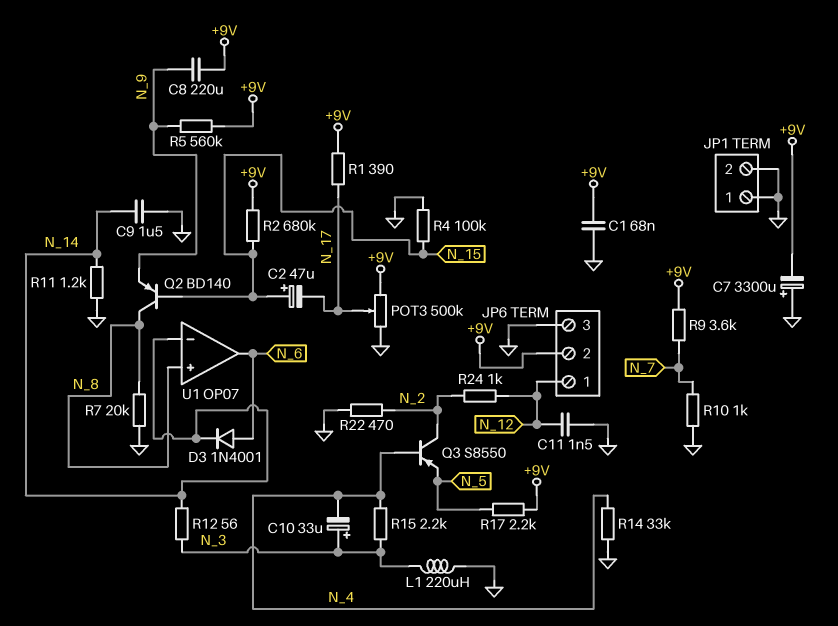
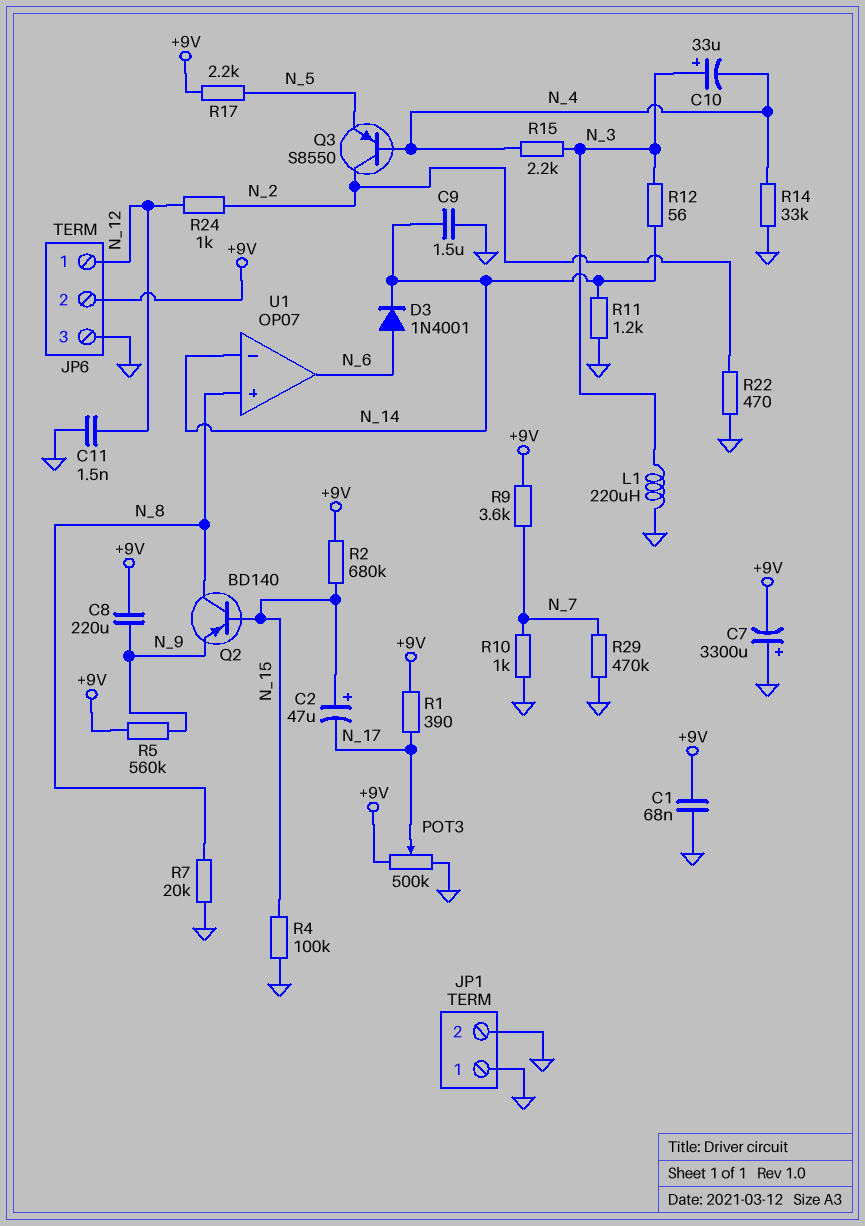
R29: none -> 470k (GND, N_7)

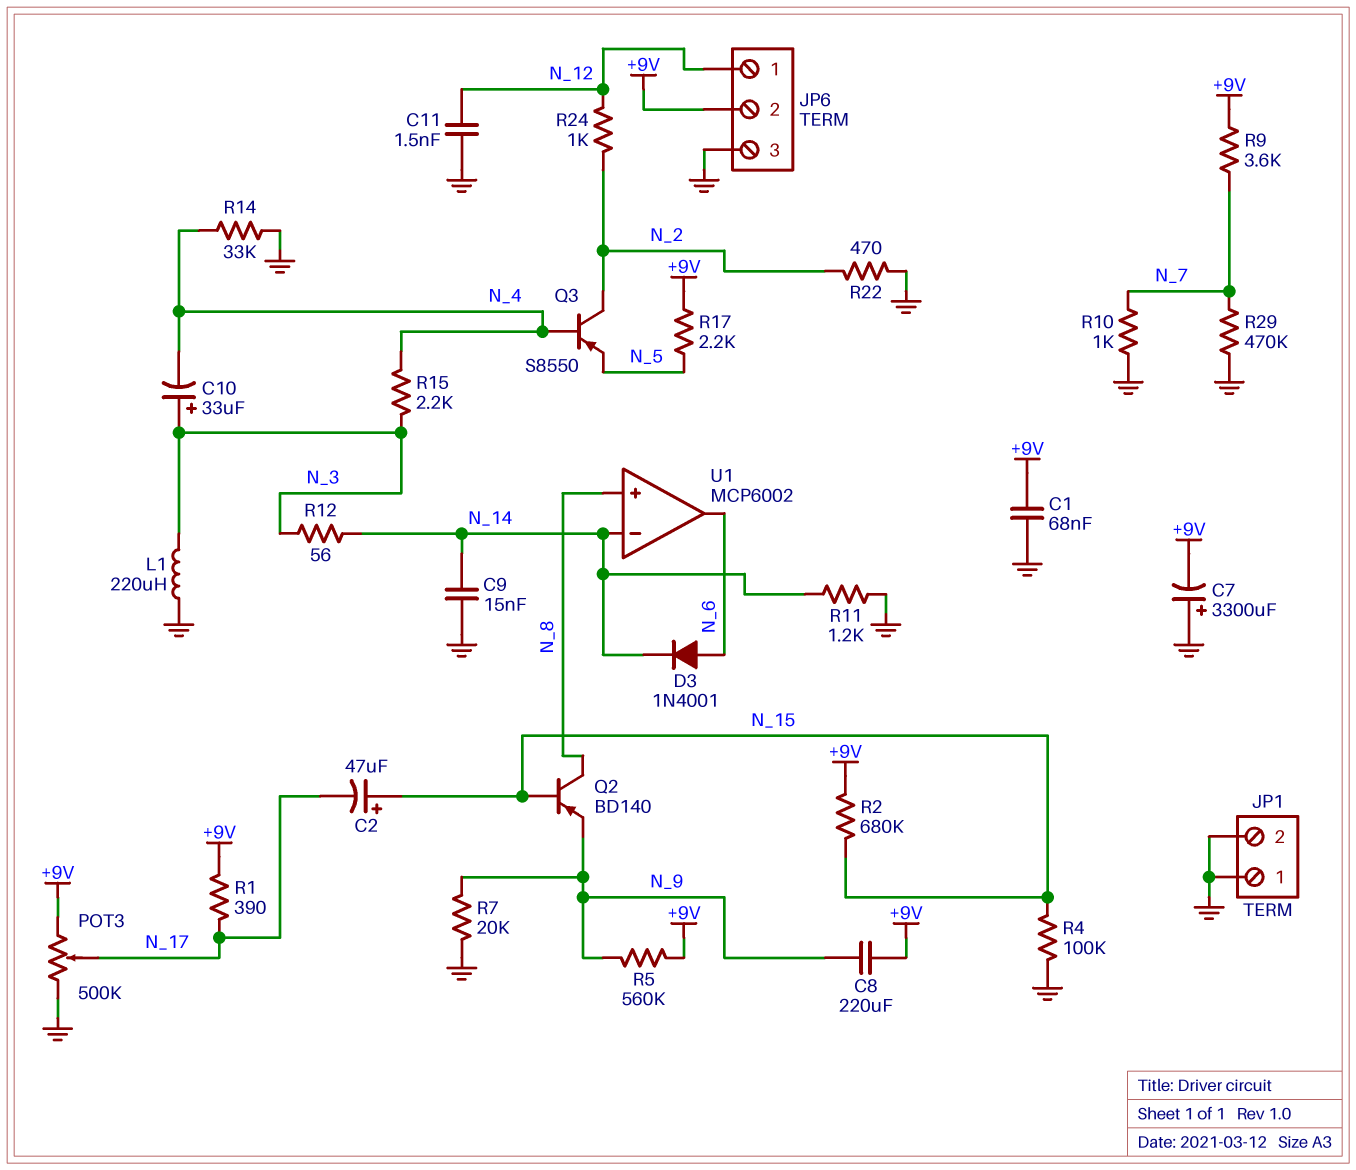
C9: 1.5uF (GND, N_14) -> 15nF (GND, N_14)
R7: 20k (GND, N_8) -> 20k (GND, N_9)
U1: OP07 -> MCP6002

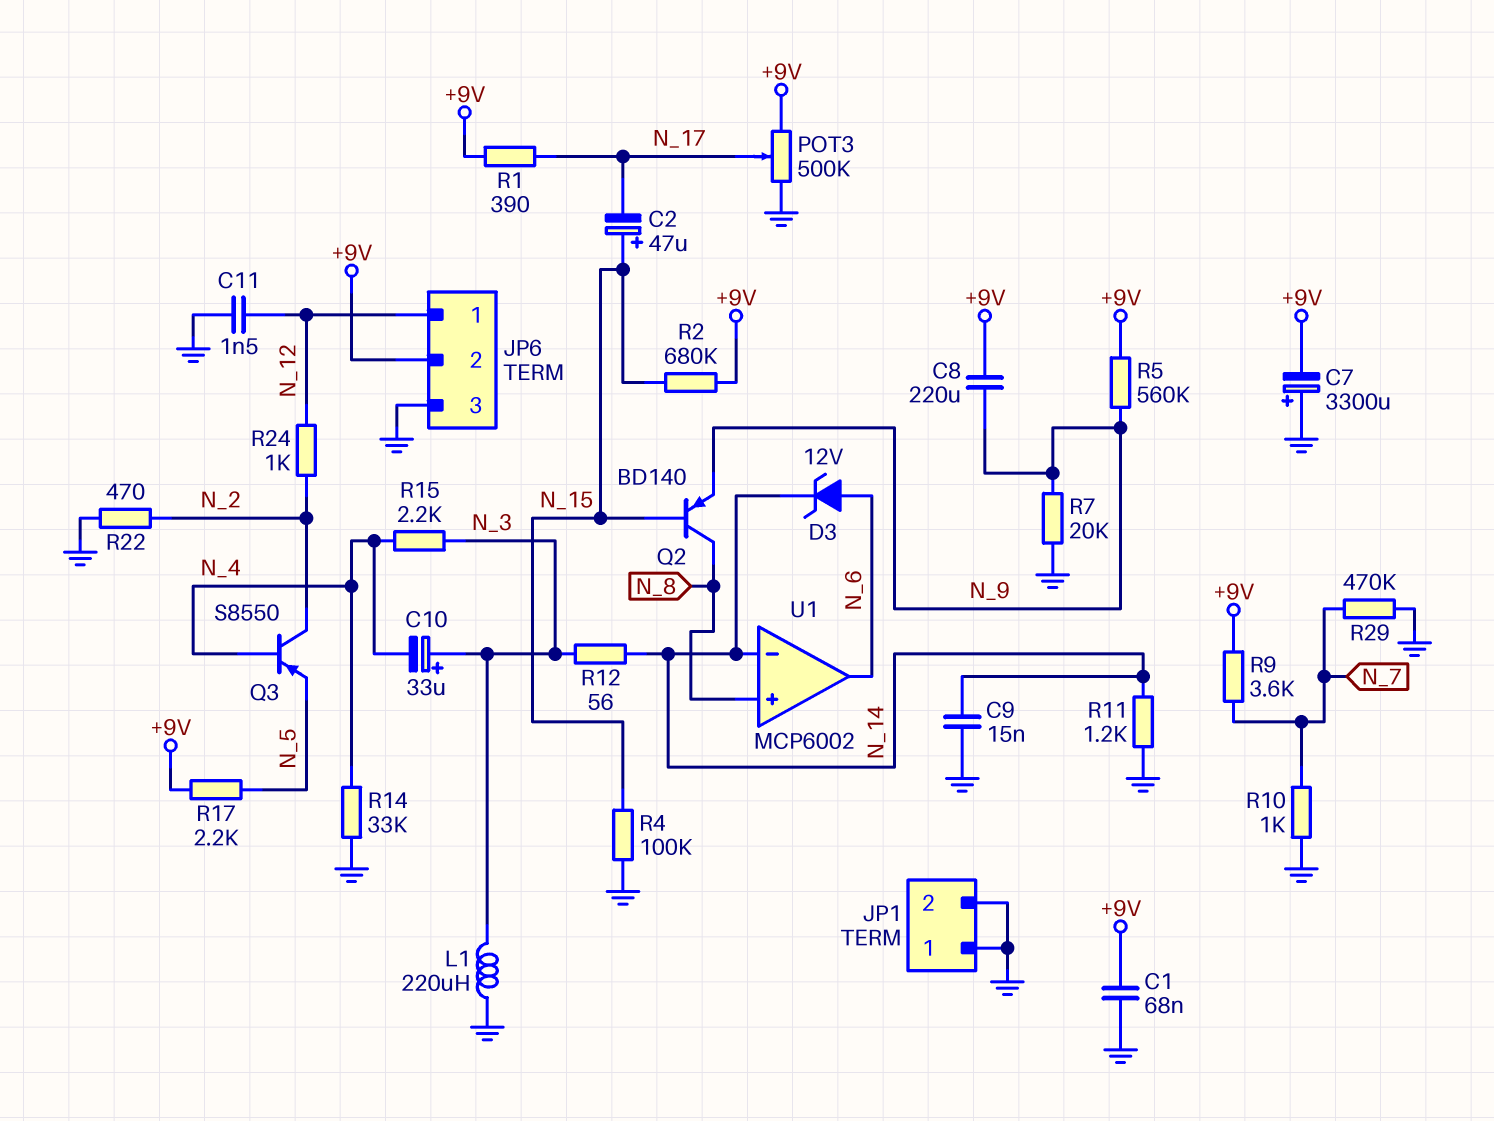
D3: diode 1N4001 (A N_6, K N_14) -> zener 12V (A N_6, K N_14)

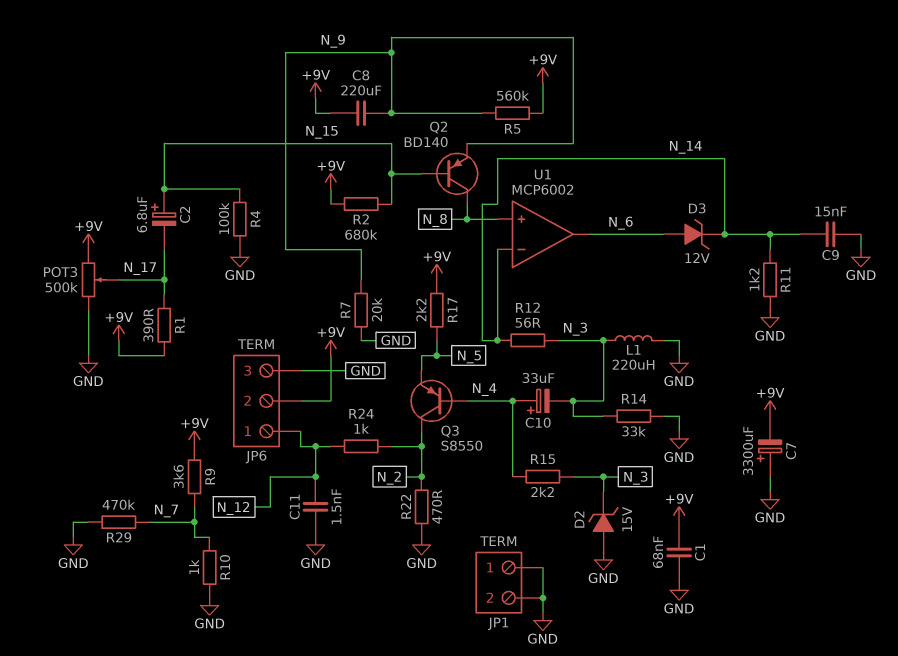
C2: 47uF (plus N_15, minus N_17) -> 6.8uF (plus N_15, minus N_17)
C10: 33uF (plus N_3, minus N_4) -> 33uF (plus N_4, minus N_3)
D2: none -> zener 15V (A GND, K N_3)
R14: 33k (GND, N_4) -> 33k (GND, N_3)

